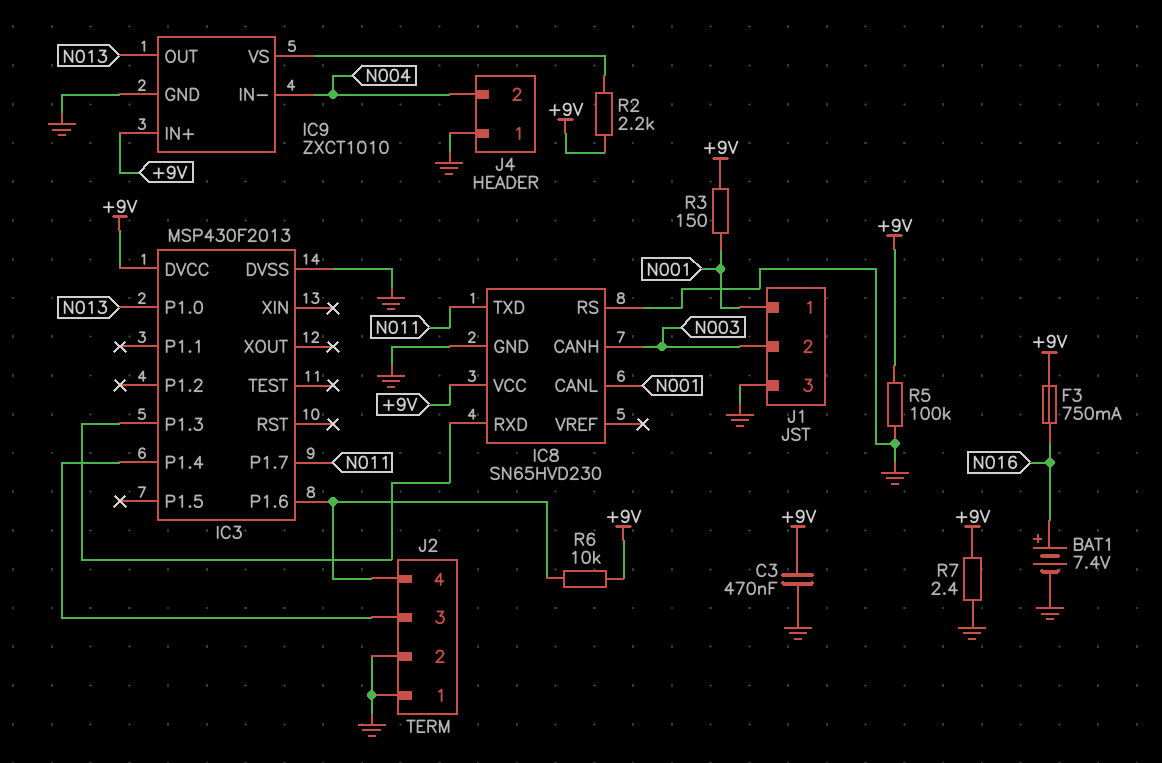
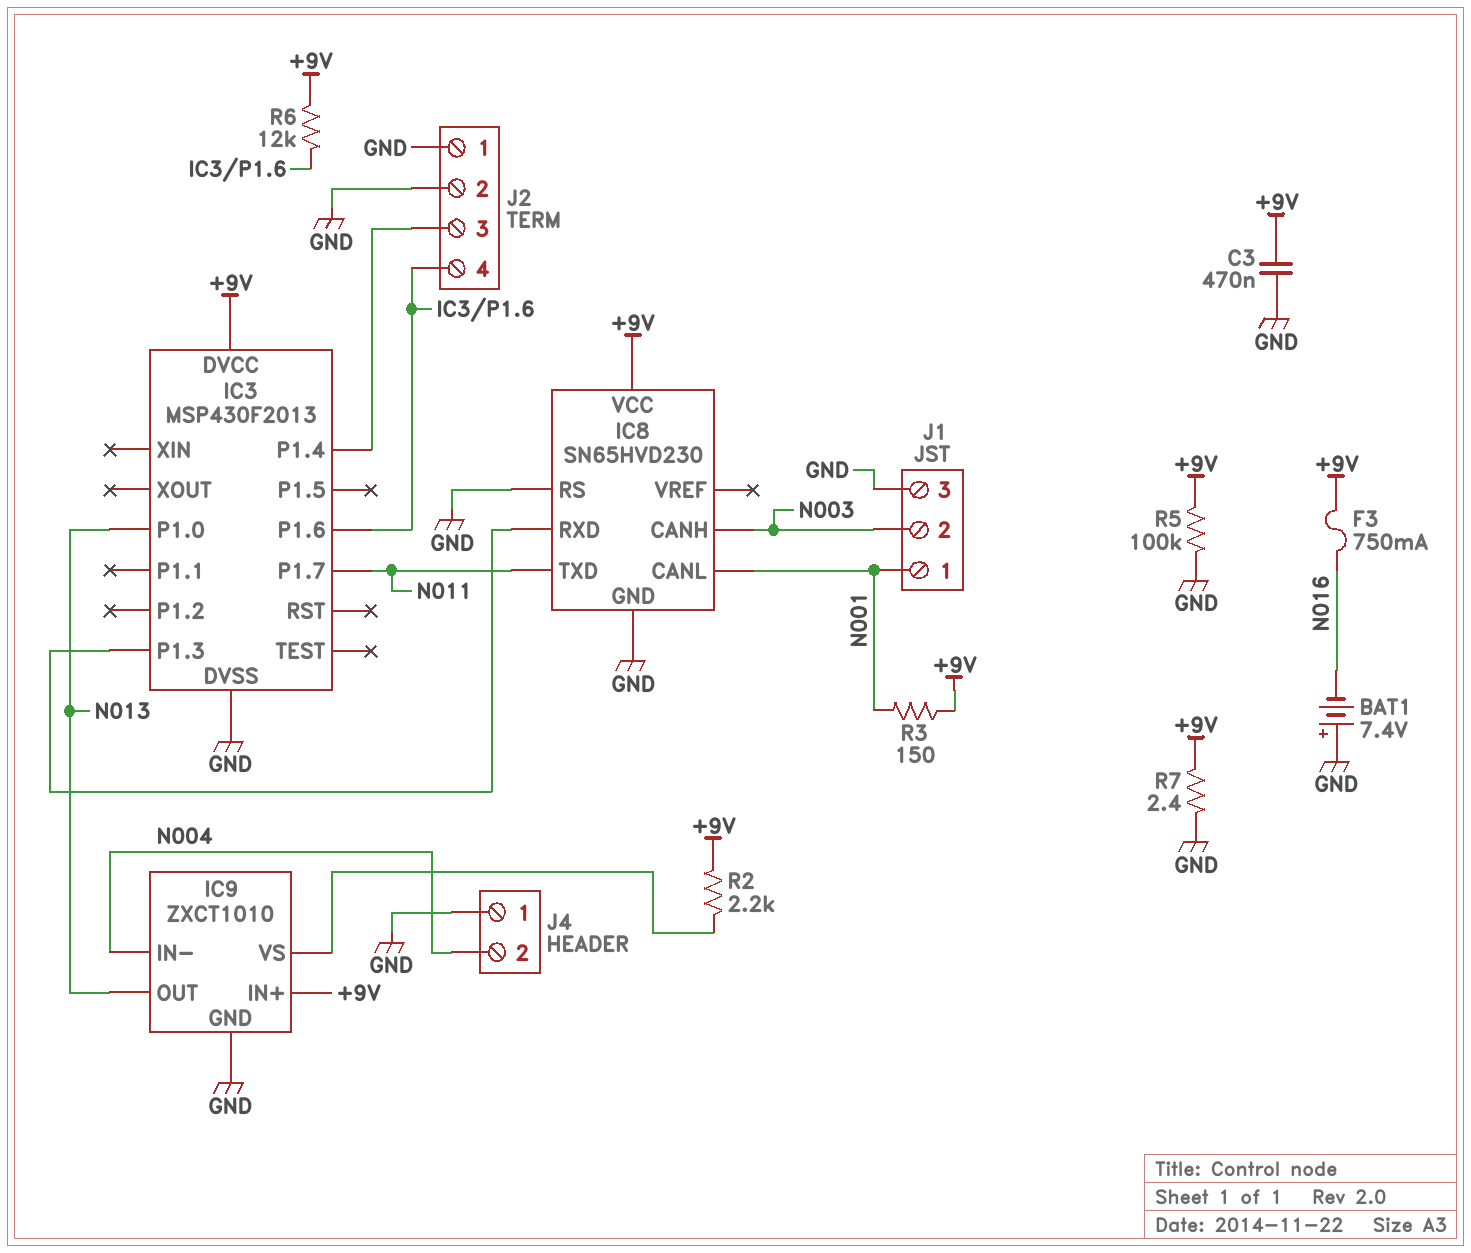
BAT1: 7.4V (plus N016, minus GND) -> 7.4V (plus GND, minus N016)
R6: 10k (+9V, IC3/P1.6) -> 12k (+9V, IC3/P1.6)

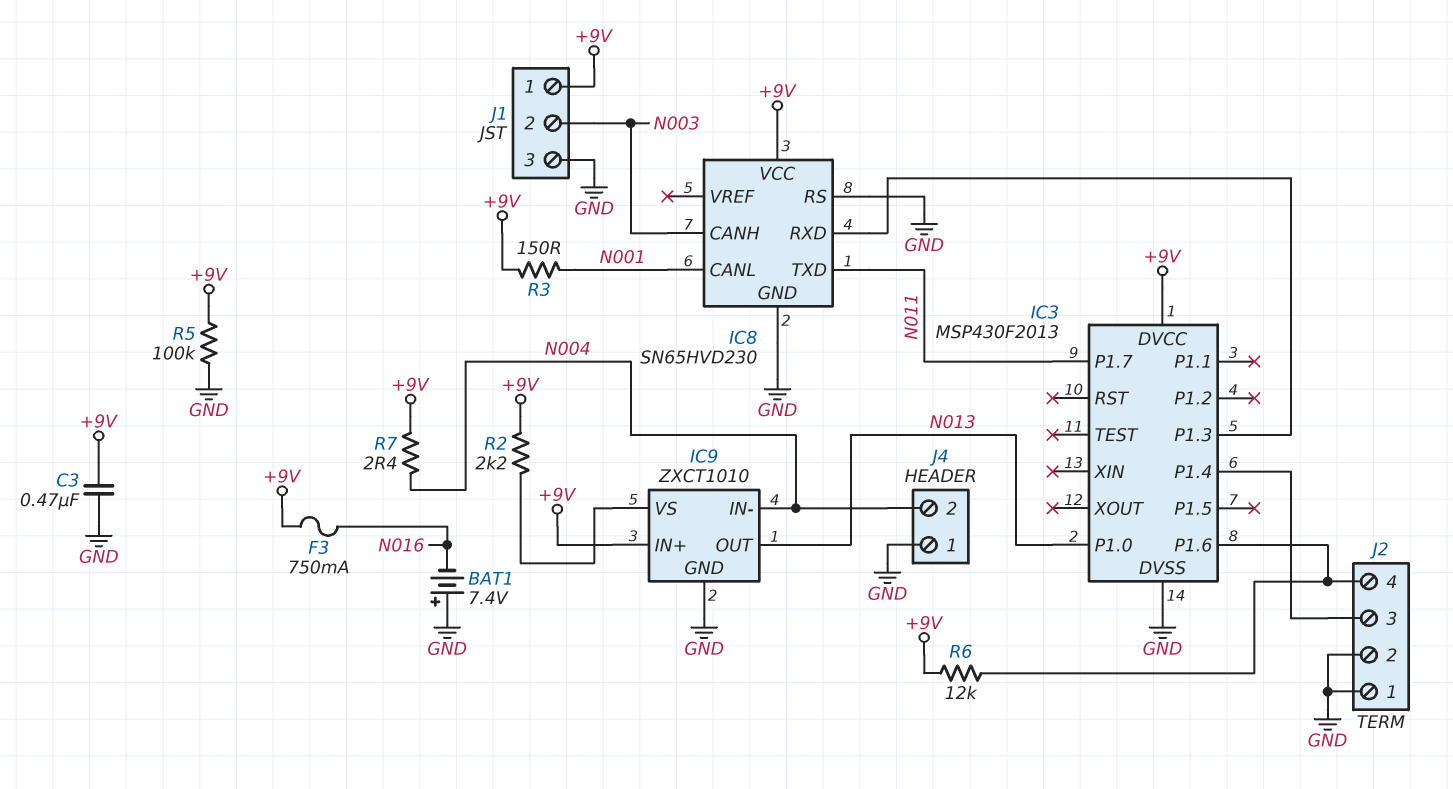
J1 pin 1: N001 -> +9V
R7: 2.4 (+9V, GND) -> 2.4 (+9V, N004)

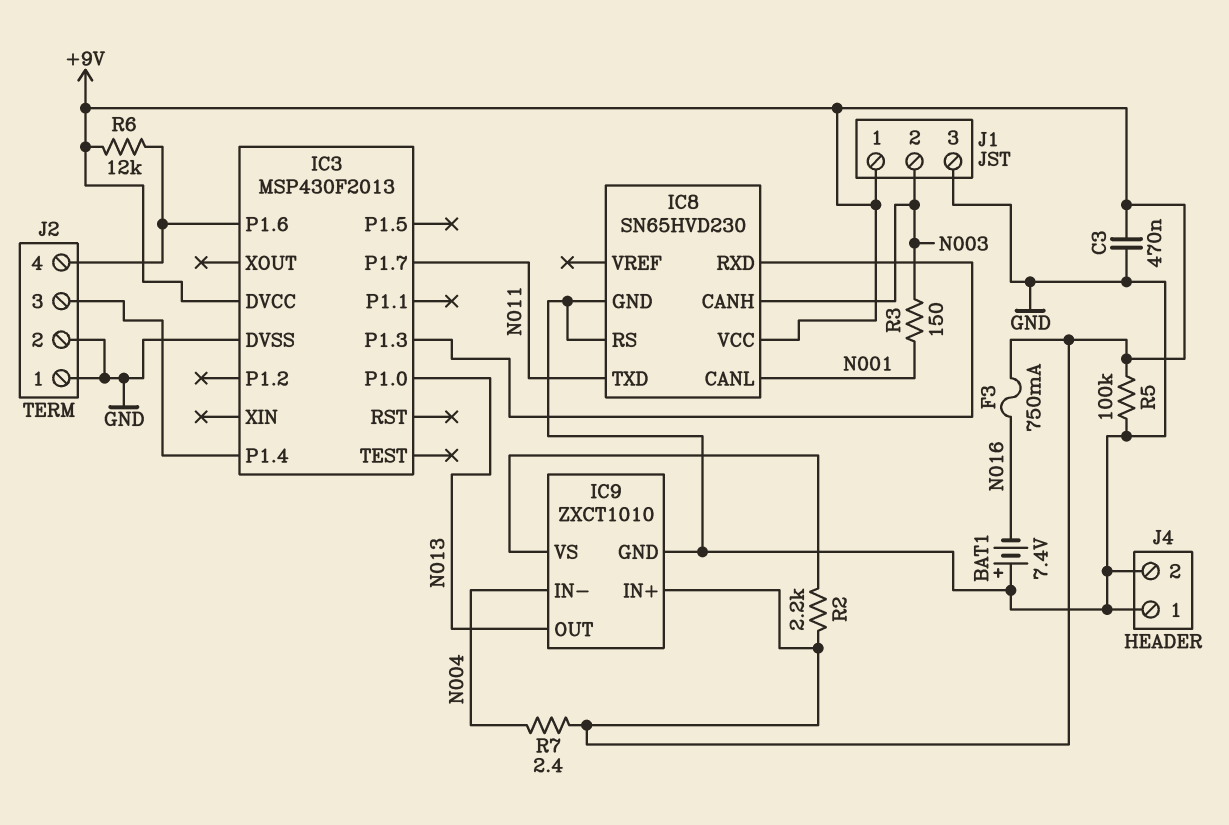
J4 pin 2: N004 -> GND
R3: 150 (+9V, N001) -> 150 (N001, N003)

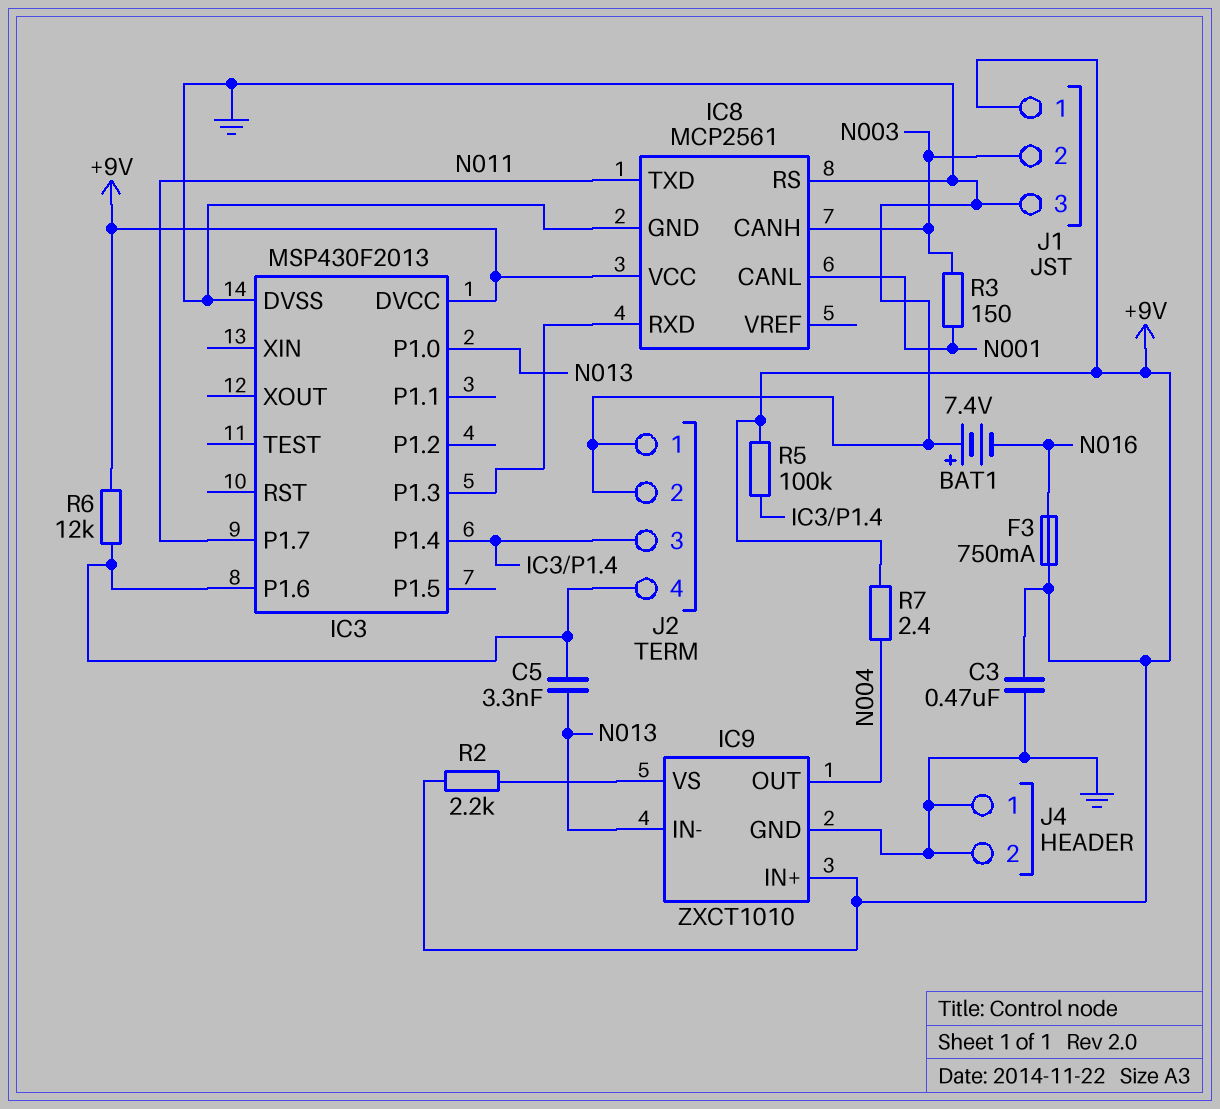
C5: none -> 3.3nF (IC3/P1.6, N013)
IC8: SN65HVD230 -> MCP2561
IC9 pin IN-: N004 -> N013
IC9 pin OUT: N013 -> N004
R5: 100k (+9V, GND) -> 100k (+9V, IC3/P1.4)

